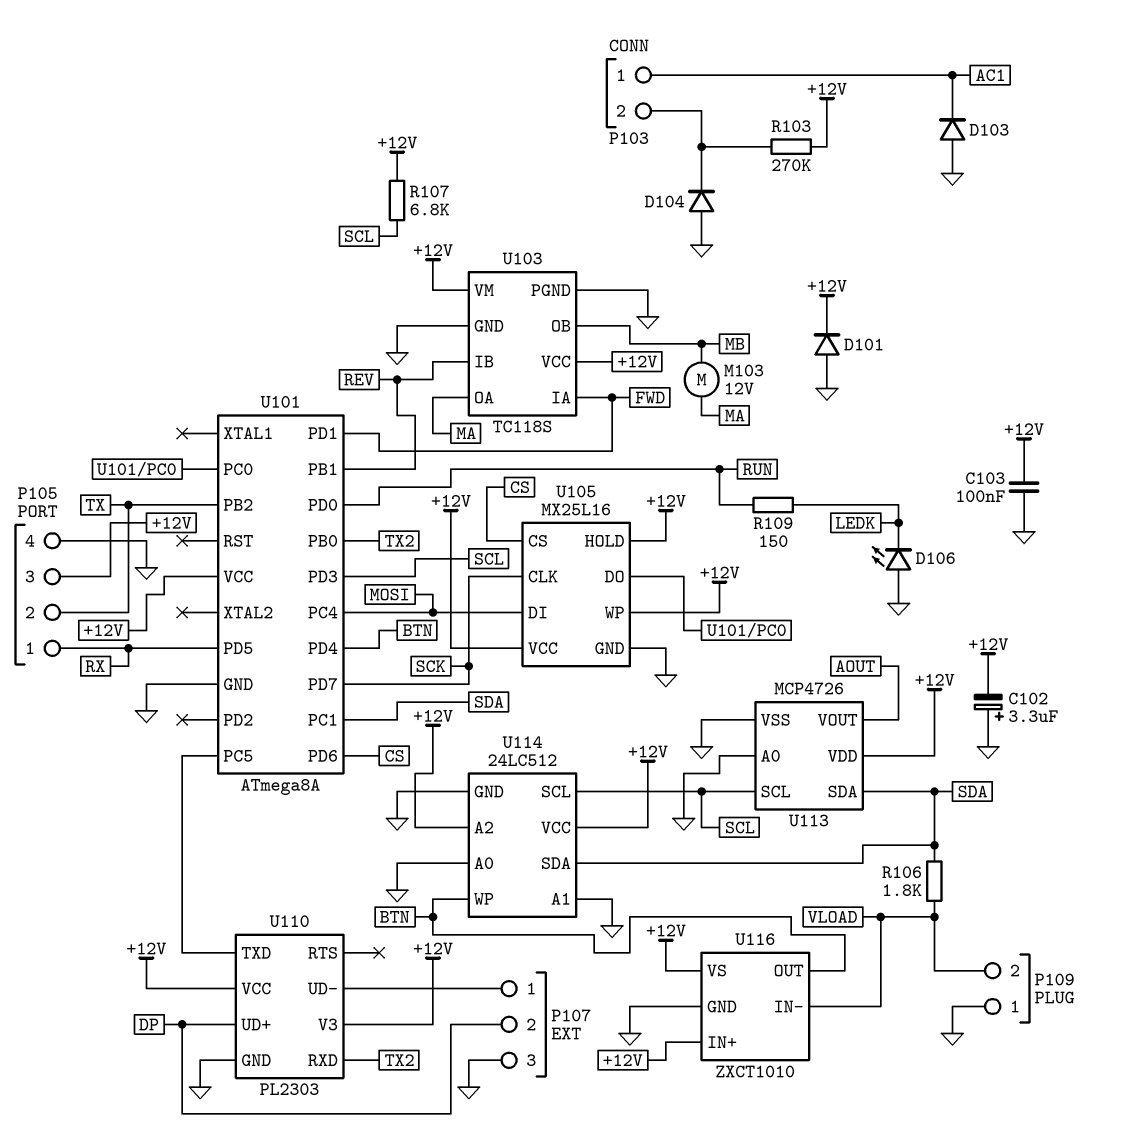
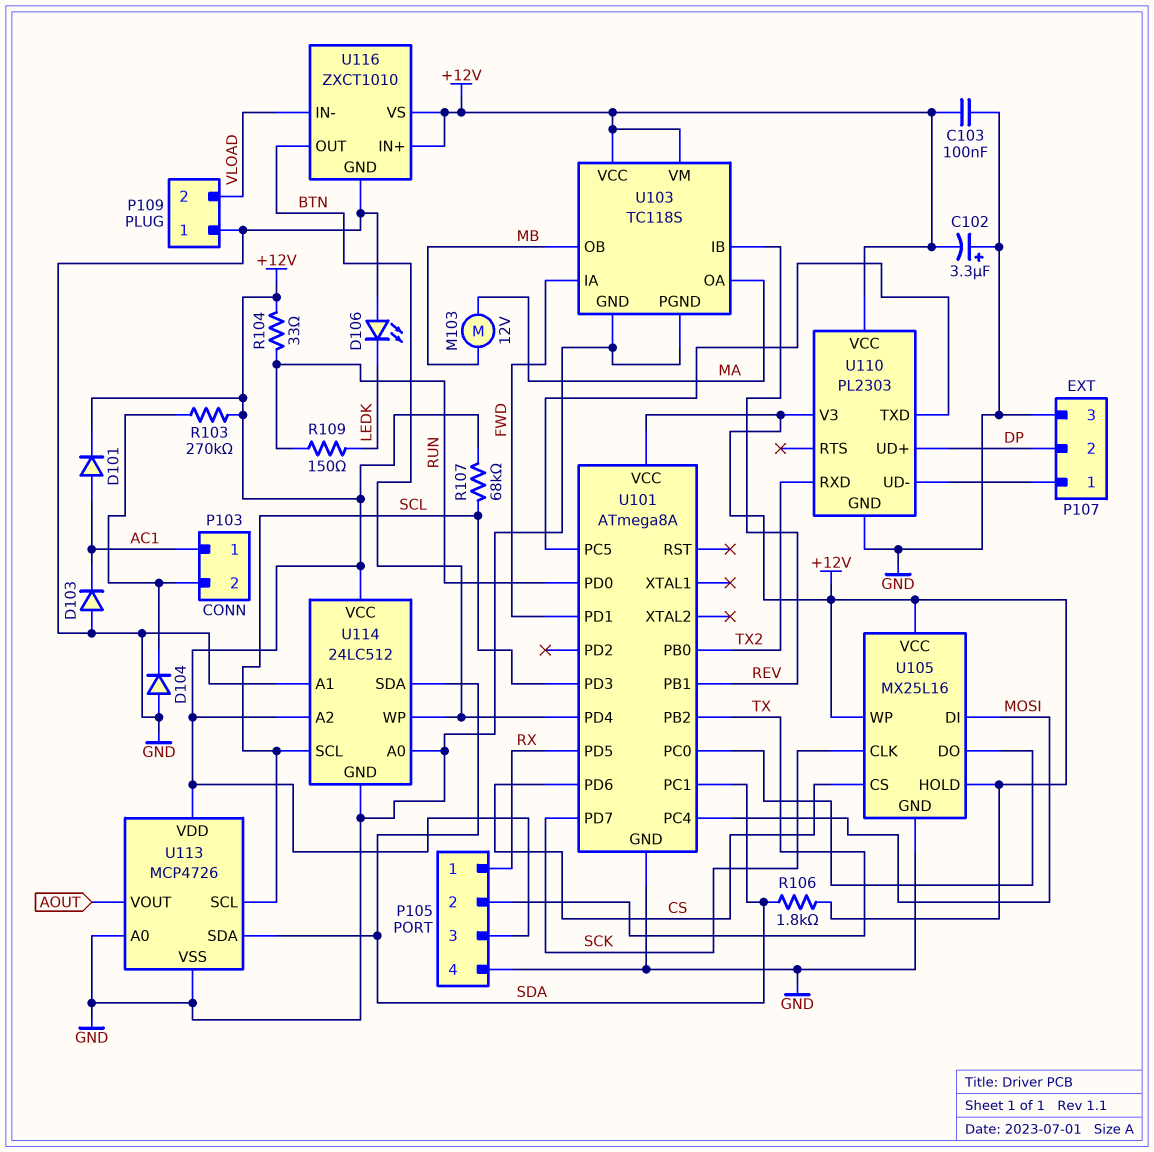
D101: diode (A GND, K +12V) -> diode (A AC1, K +12V)
R104: none -> 33 (+12V, RUN)
R106: 1.8k (SDA, VLOAD) -> 1.8k (+12V, SDA)
R107: 6.8k (+12V, SCL) -> 68k (+12V, SCL)

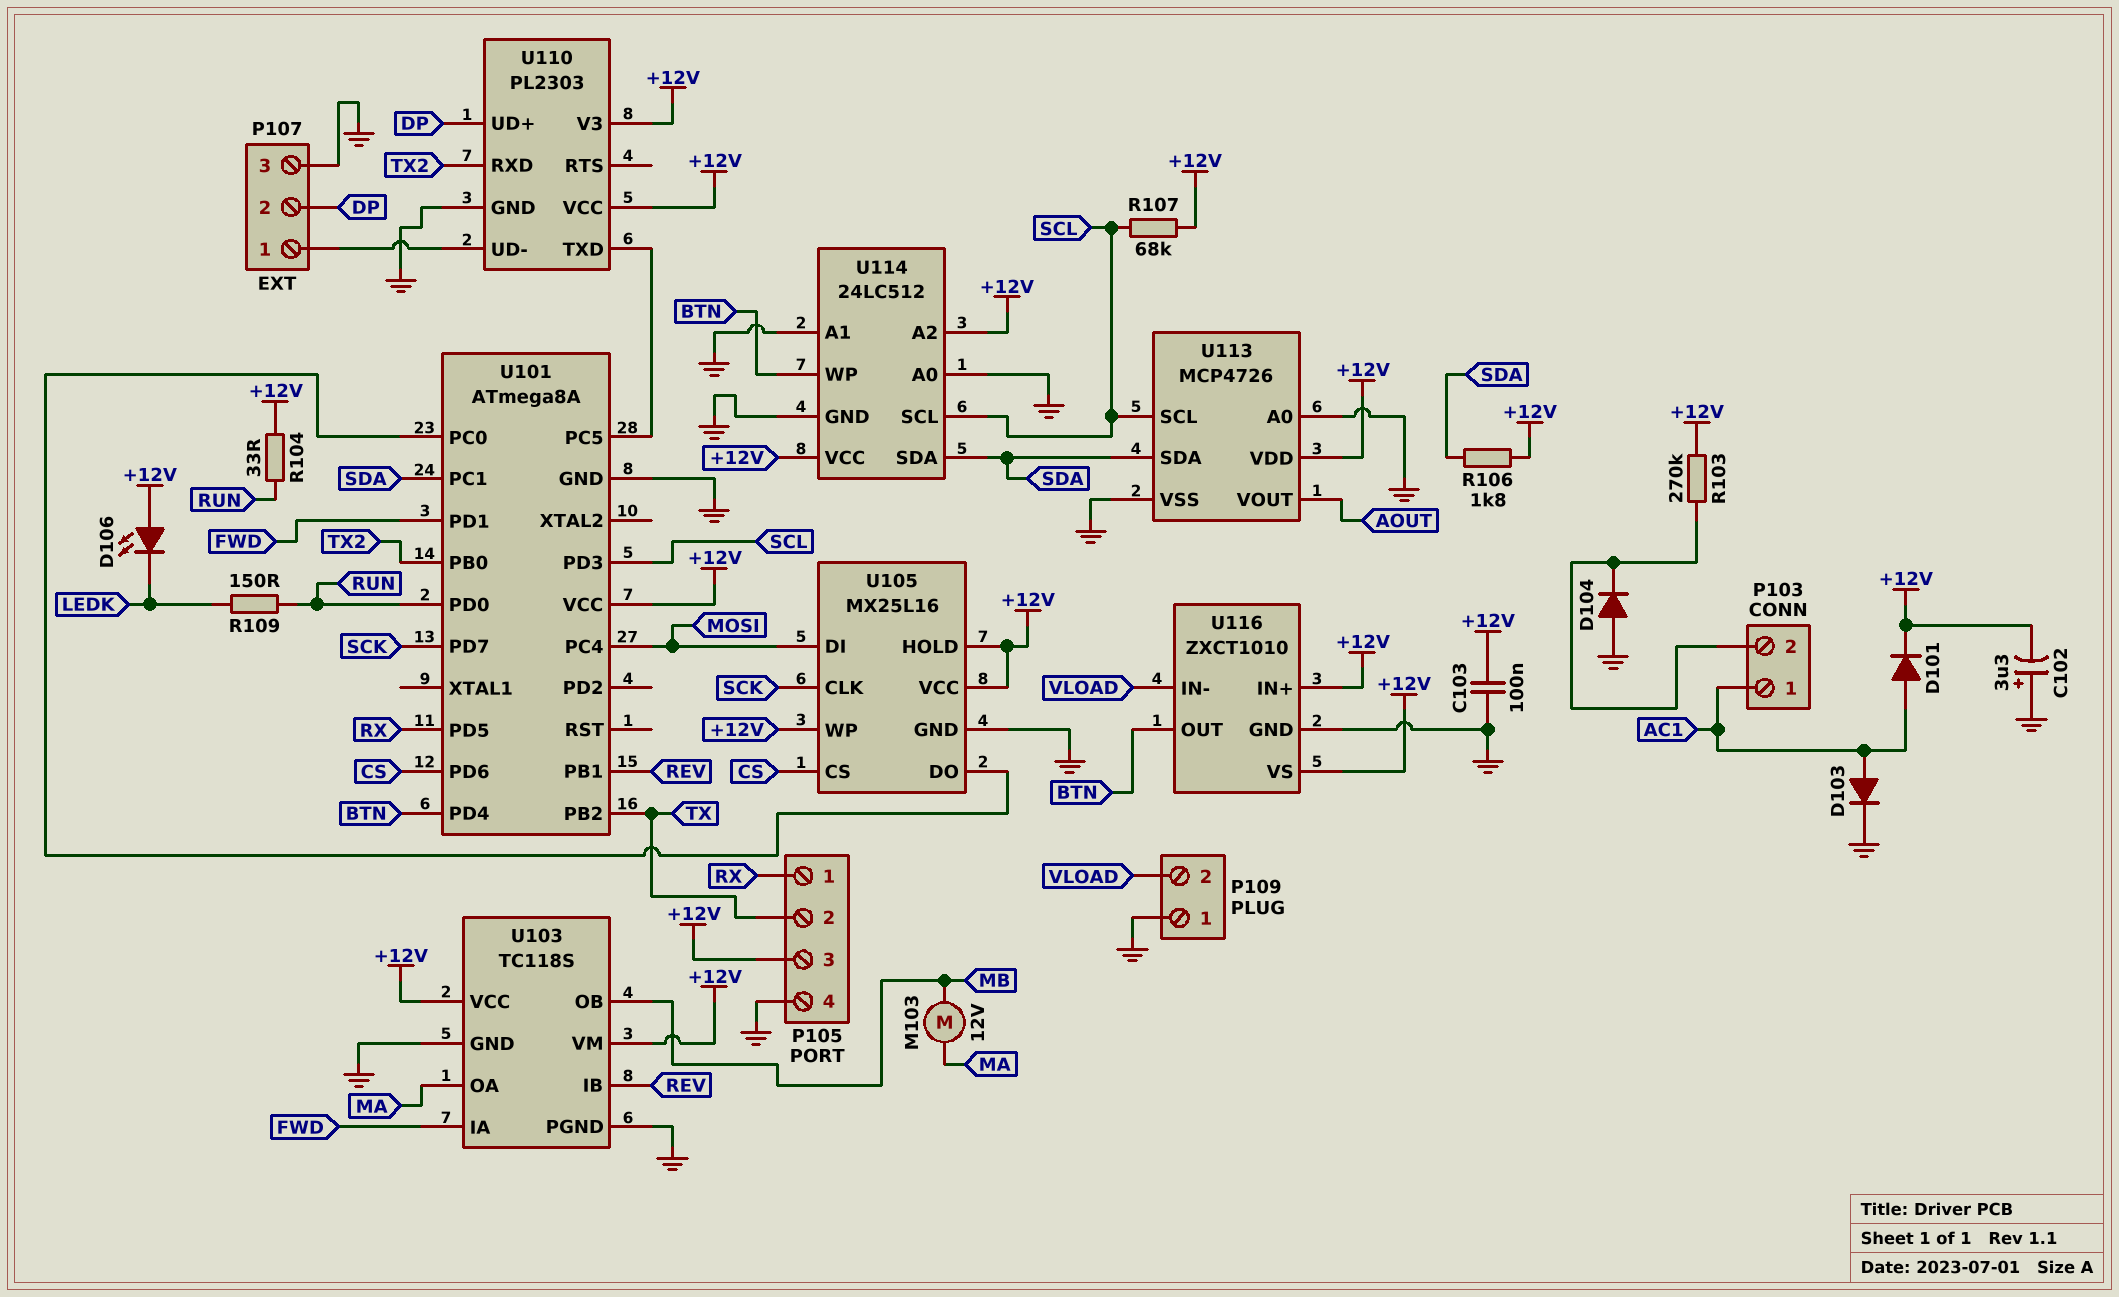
D103: diode (A GND, K AC1) -> diode (A AC1, K GND)
D106: LED (A GND, K LEDK) -> LED (A +12V, K LEDK)

